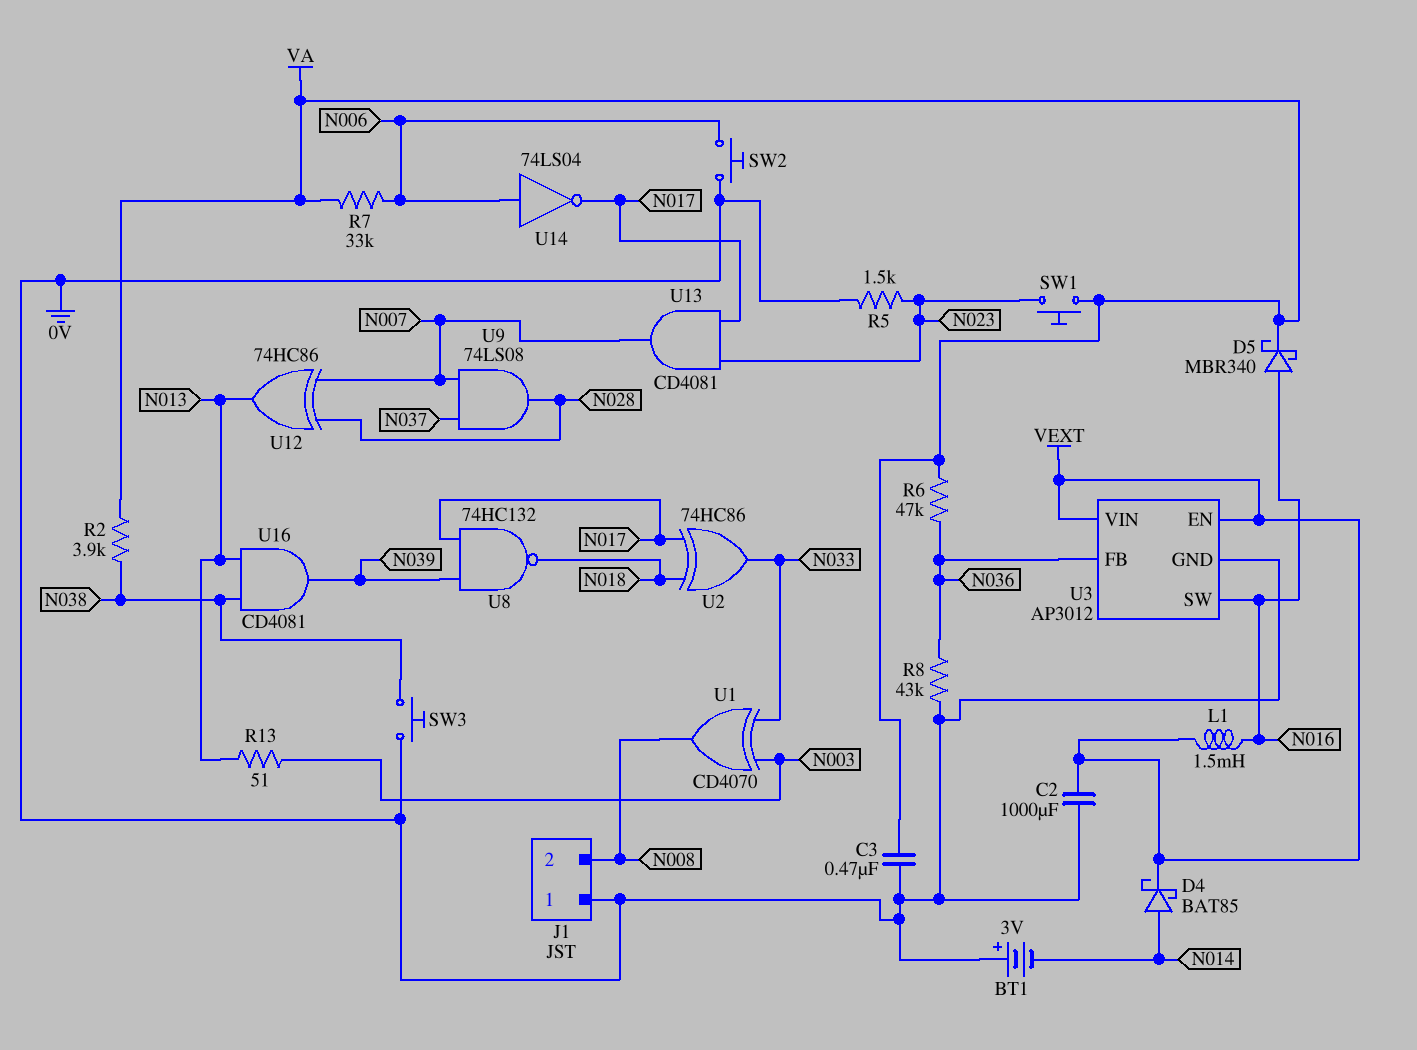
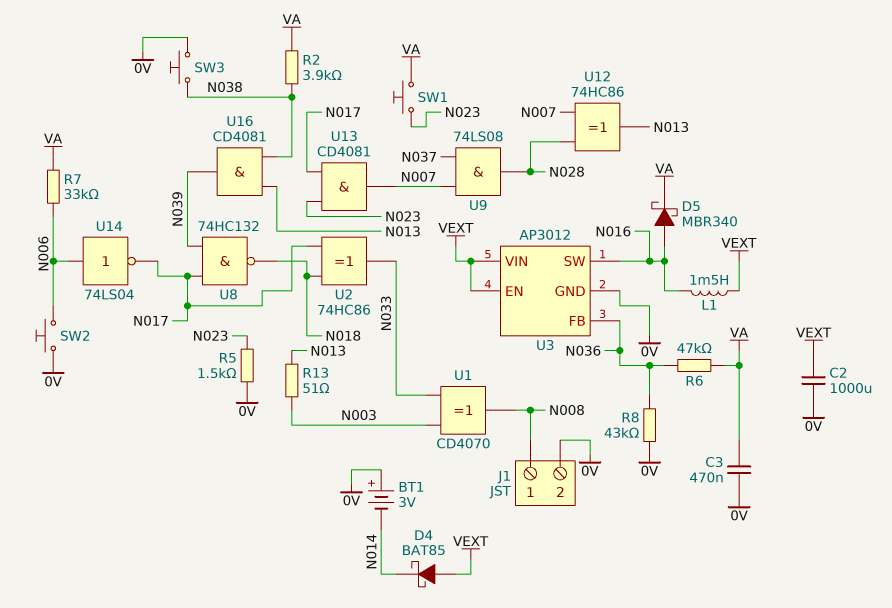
D4: schottky BAT85 (A N014, K VEXT) -> schottky BAT85 (A VEXT, K N014)
J1 pin 1: 0V -> N008
J1 pin 2: N008 -> 0V

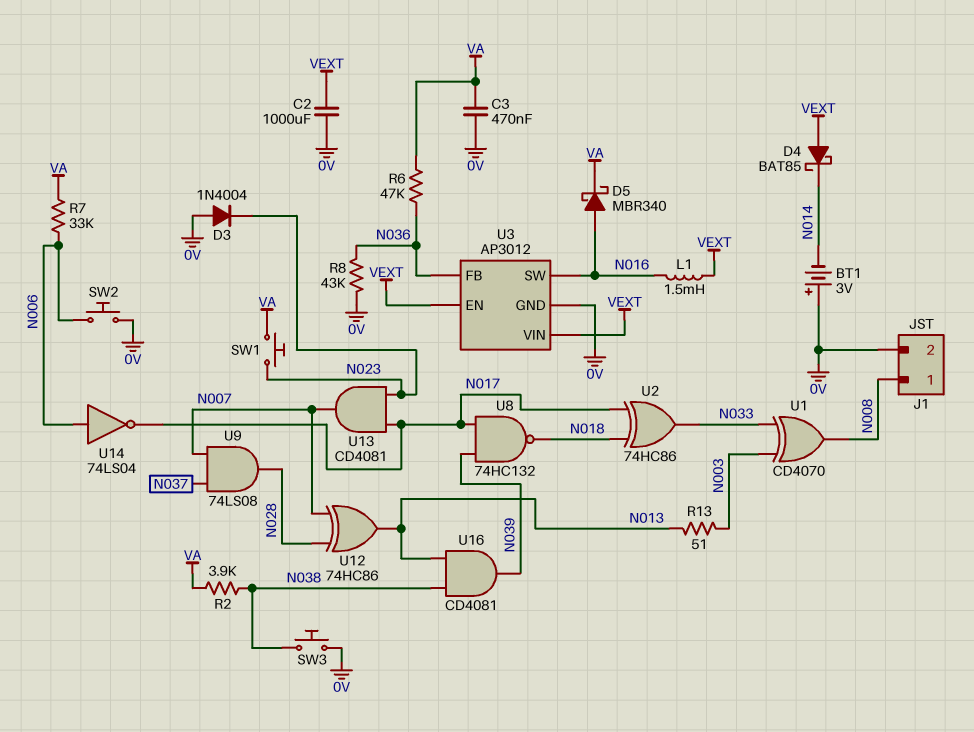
D3: none -> diode 1N4004 (A 0V, K N023)
R5: 1.5k (0V, N023) -> none

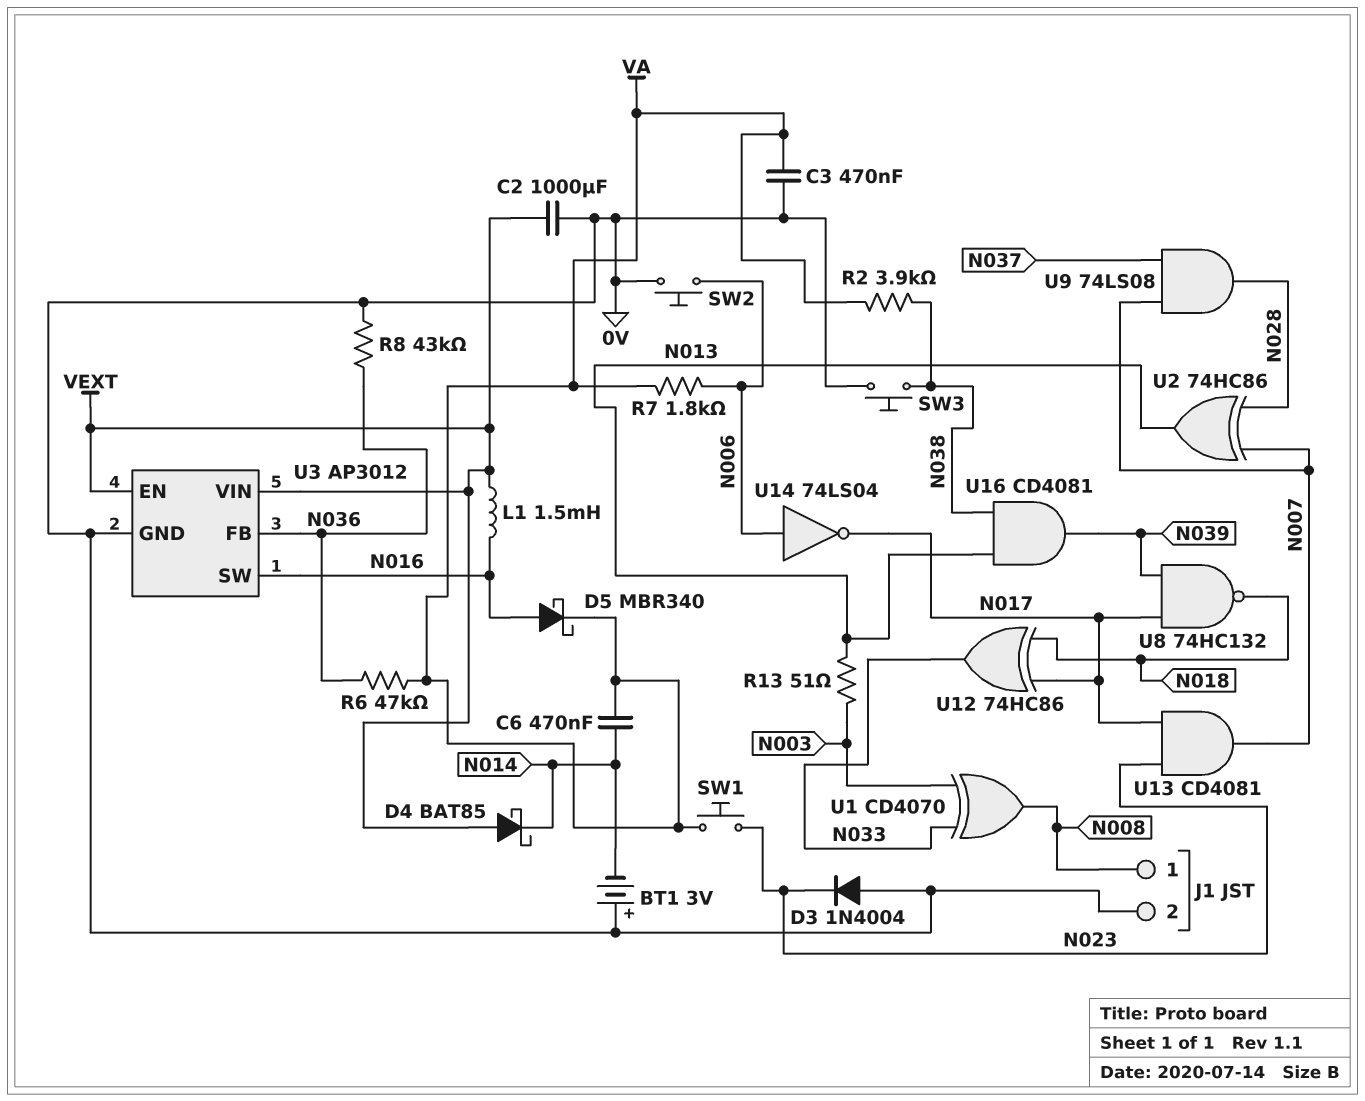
C6: none -> 470nF (N014, VA)
R7: 33k (N006, VA) -> 1.8k (N006, VA)
U2: XOR 74HC86 (in N017, in N018, out N033) -> XOR 74HC86 (in N007, in N028, out N013)
U12: XOR 74HC86 (in N007, in N028, out N013) -> XOR 74HC86 (in N017, in N018, out N033)

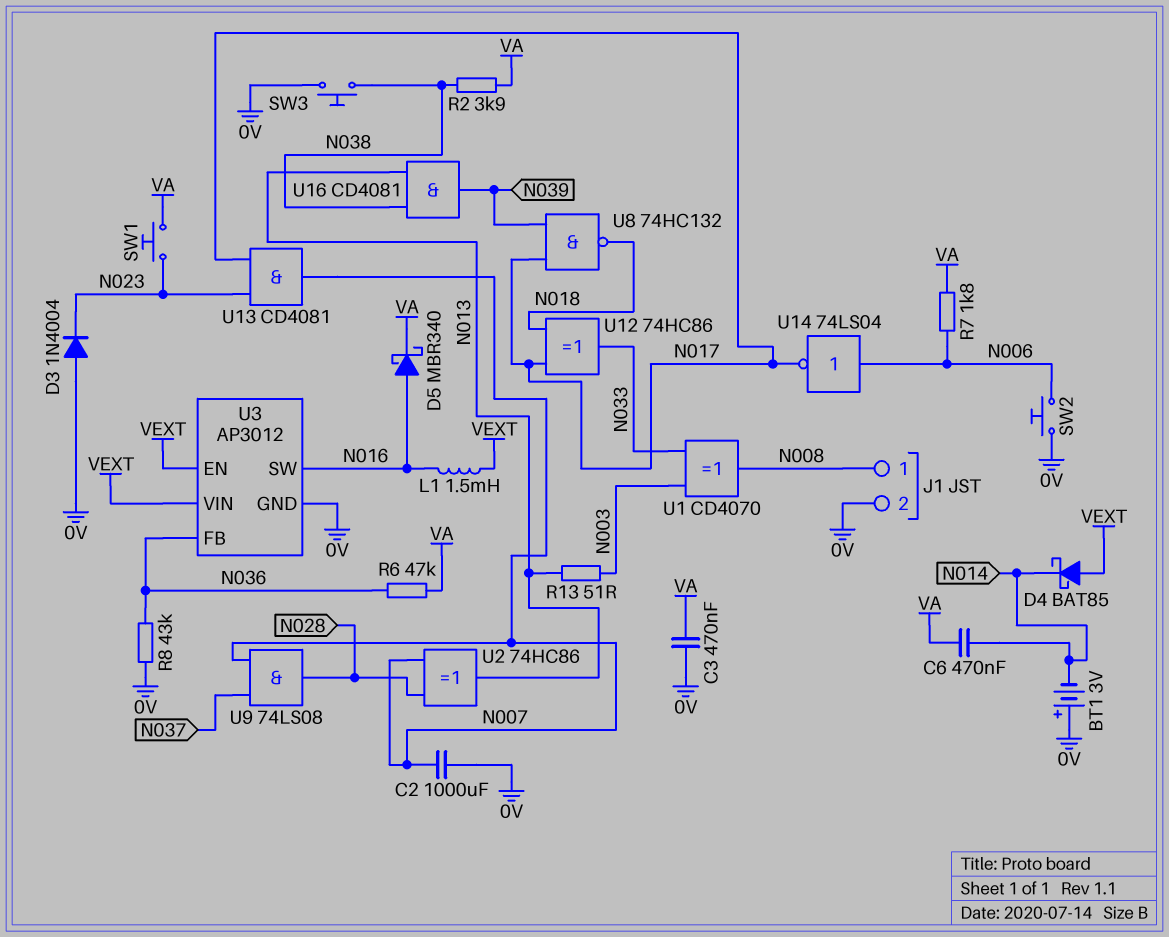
C2: 1000uF (0V, VEXT) -> 1000uF (0V, N007)

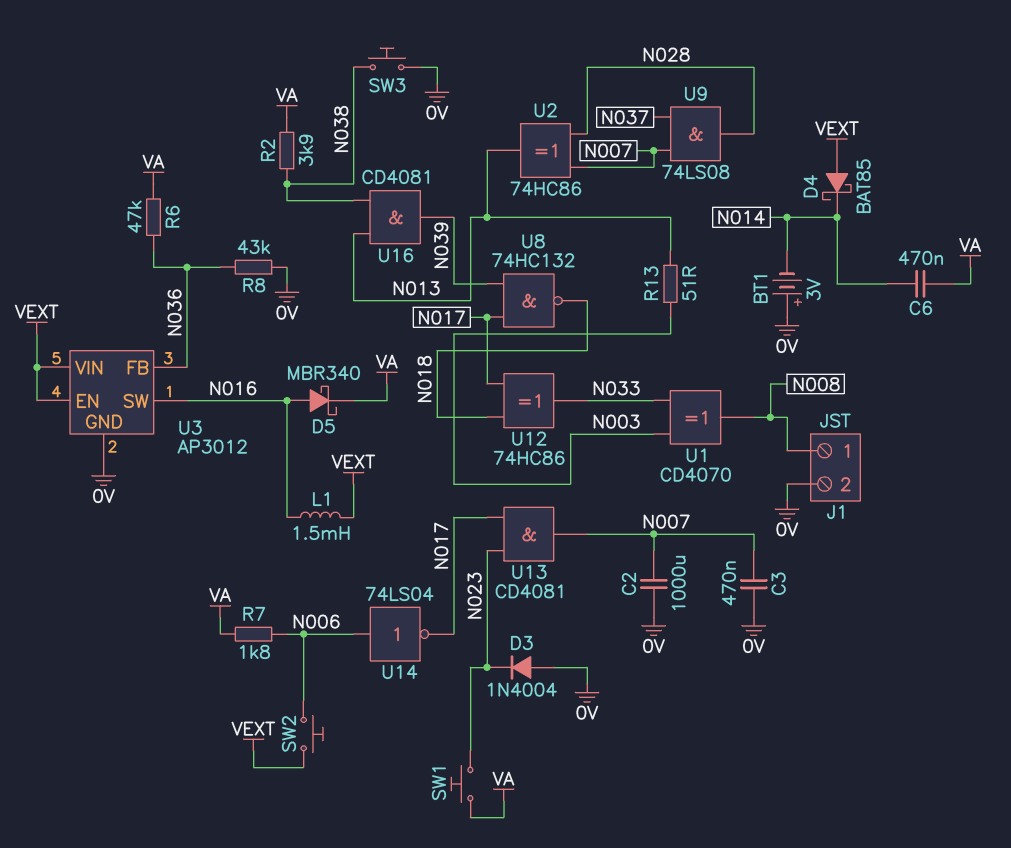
C3: 470nF (0V, VA) -> 470nF (0V, N007)
SW2: button (0V, N006) -> button (N006, VEXT)

